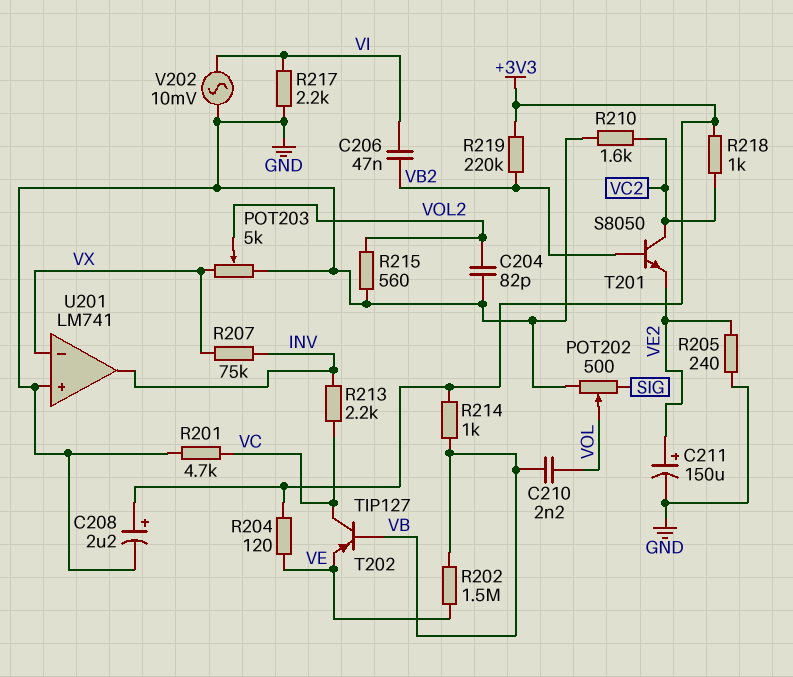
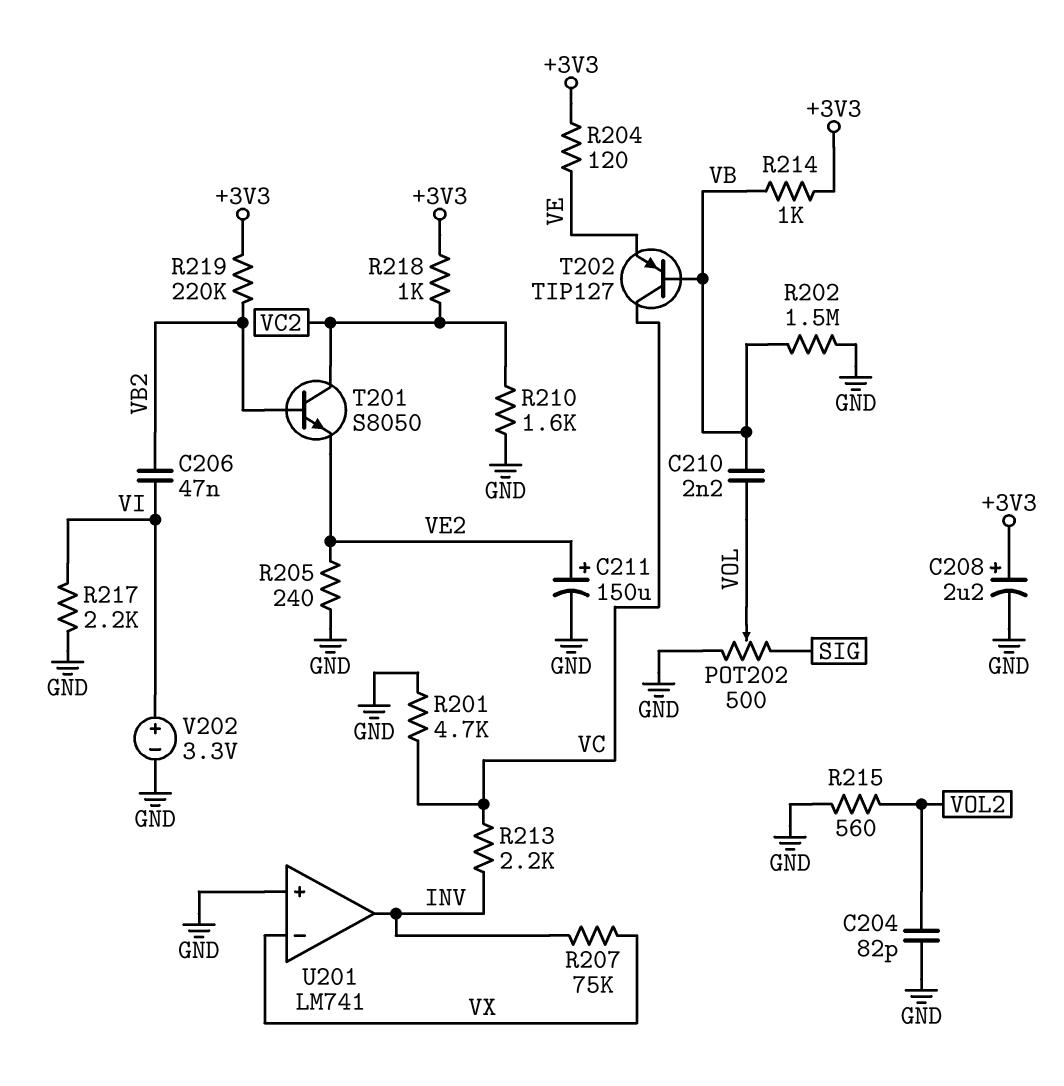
POT203: 5k (GND, VX, wiper VOL2) -> none
R202: 1.5M (VB, VE) -> 1.5M (GND, VB)
V202: AC 10mV (GND, VI) -> 3.3V (plus VI, minus GND)

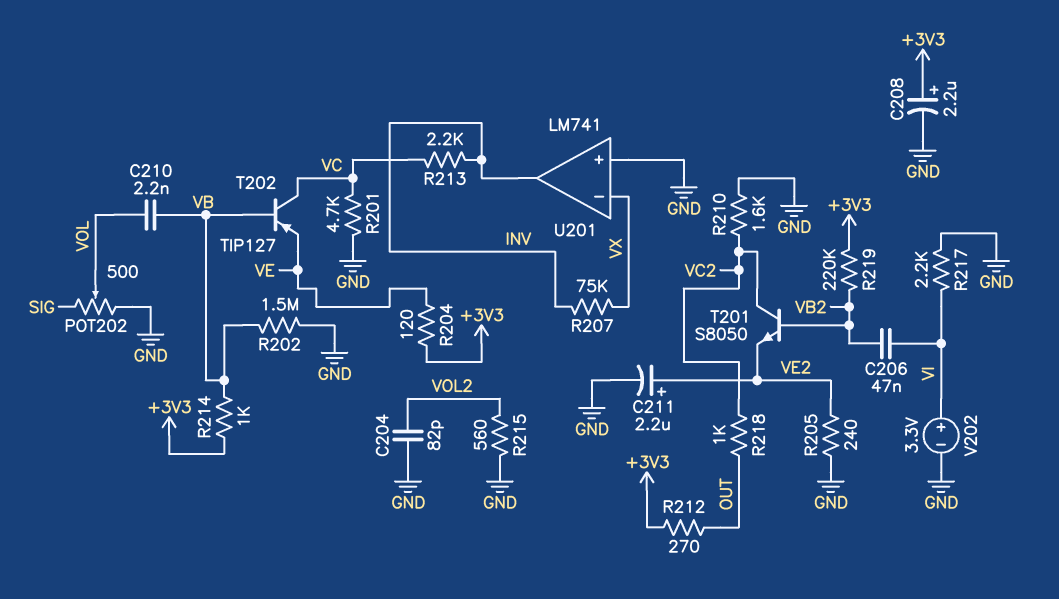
C211: 150uF (plus VE2, minus GND) -> 2.2uF (plus VE2, minus GND)
R212: none -> 270 (+3V3, OUT)
R218: 1k (+3V3, VC2) -> 1k (OUT, VC2)

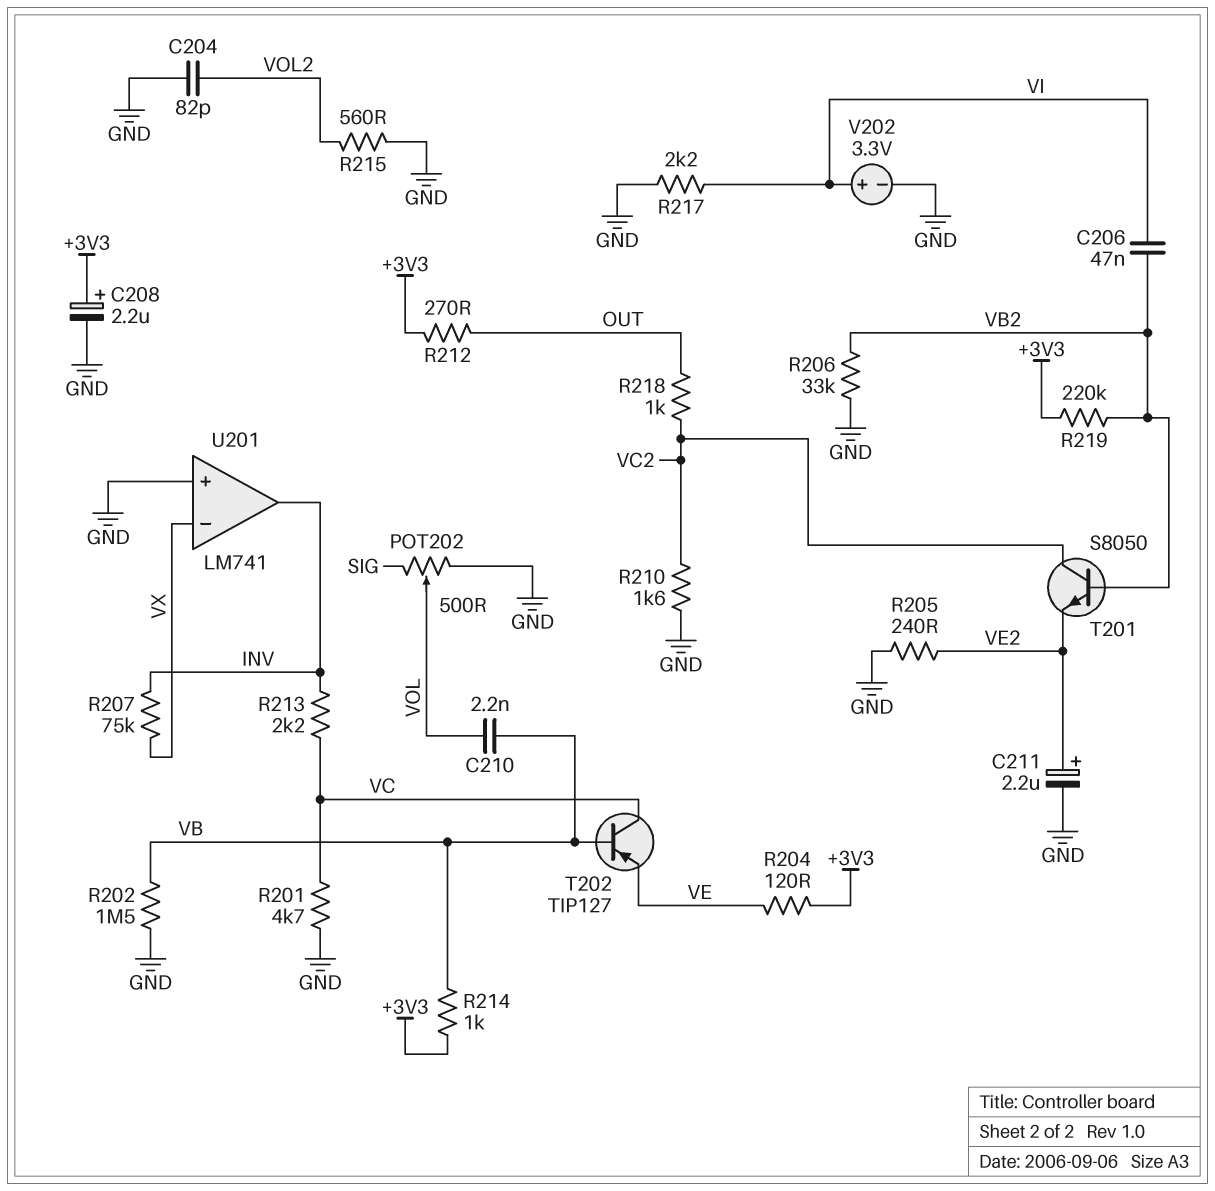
R206: none -> 33k (GND, VB2)

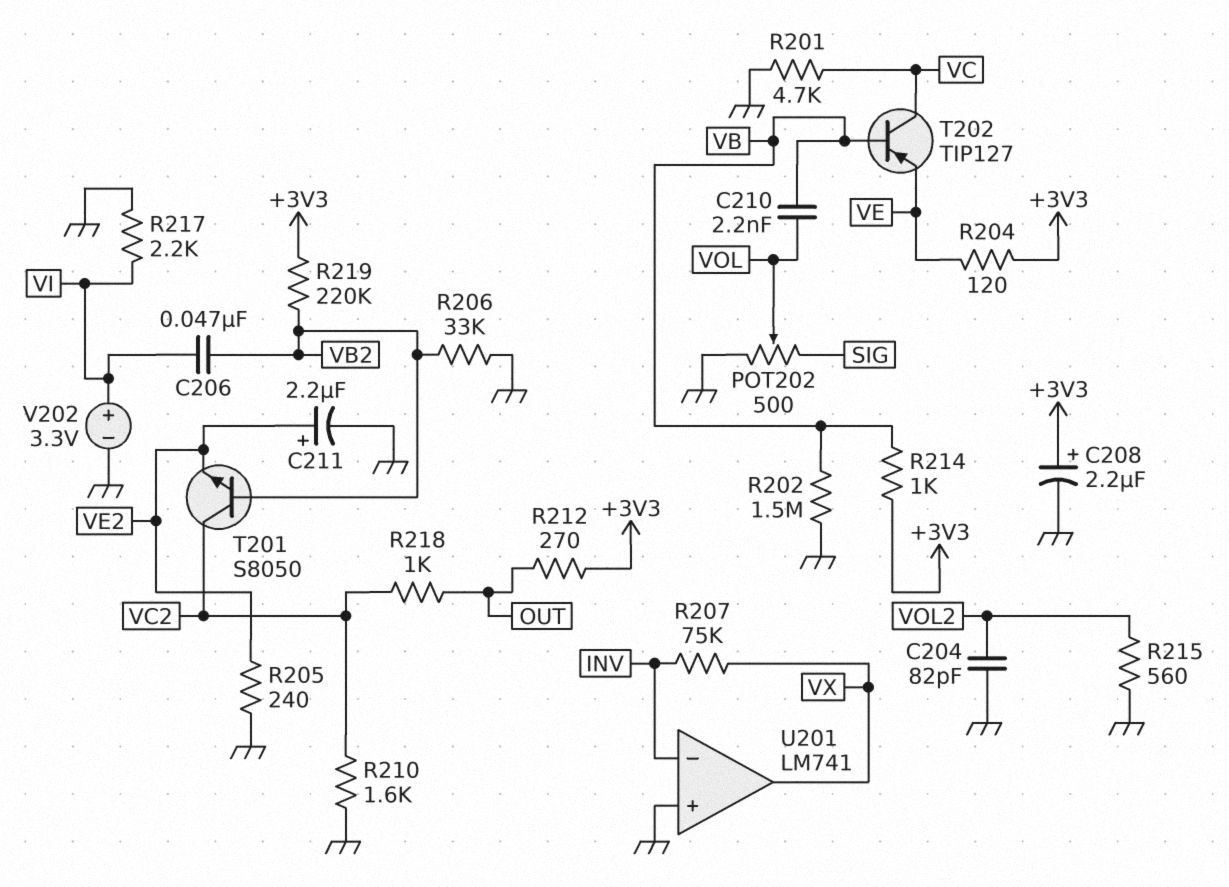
R213: 2.2k (INV, VC) -> none
U201 pin in-: VX -> INV
U201 pin out: INV -> VX

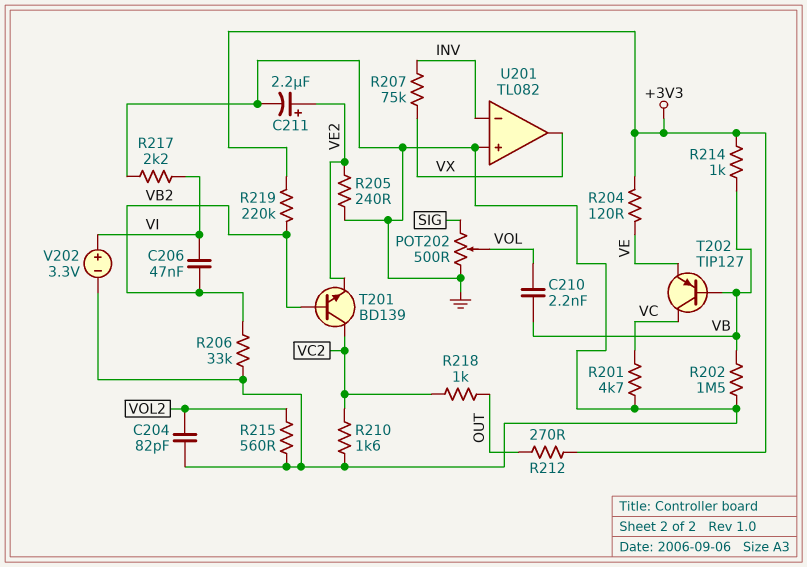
C208: 2.2uF (plus +3V3, minus GND) -> none
T201: NPN S8050 (B VB2, C VC2, E VE2) -> NPN BD139 (B VB2, C VC2, E VE2)
U201: LM741 -> TL082

